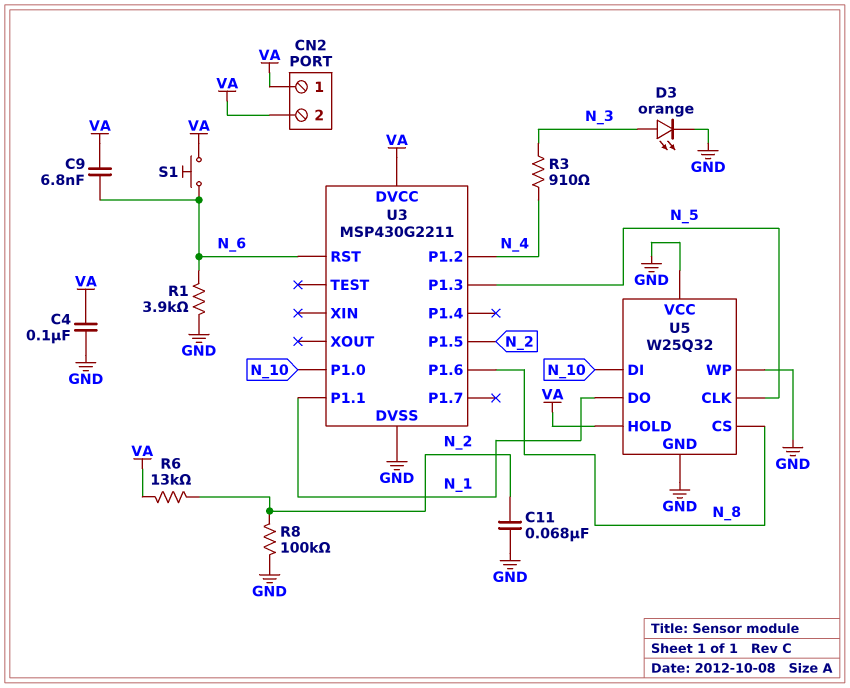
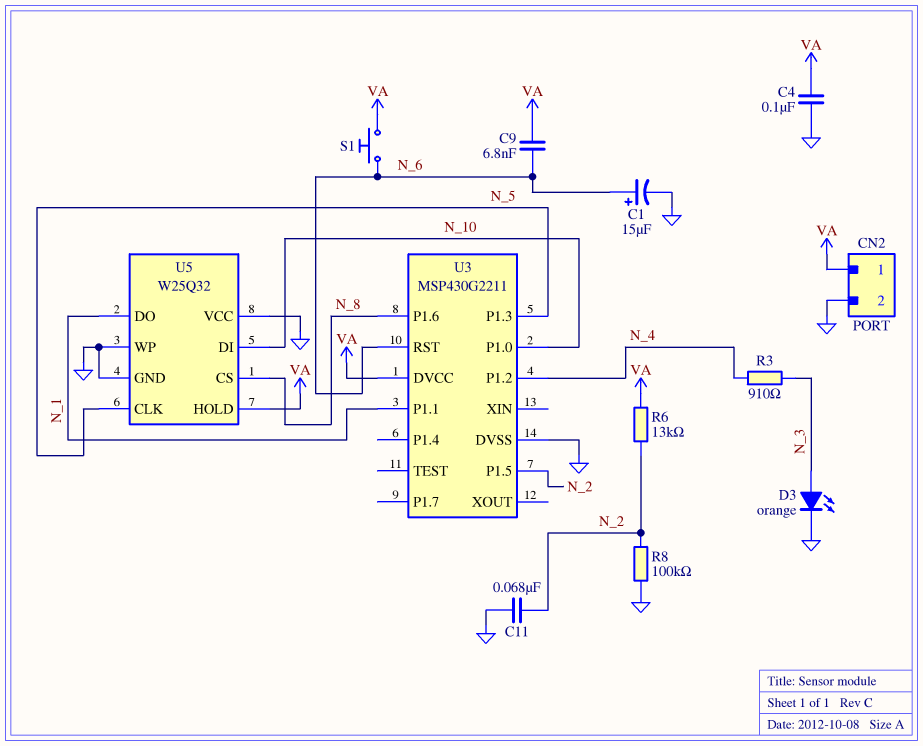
C1: none -> 15uF (plus N_6, minus GND)
CN2 pin 2: VA -> GND
R1: 3.9k (GND, N_6) -> none

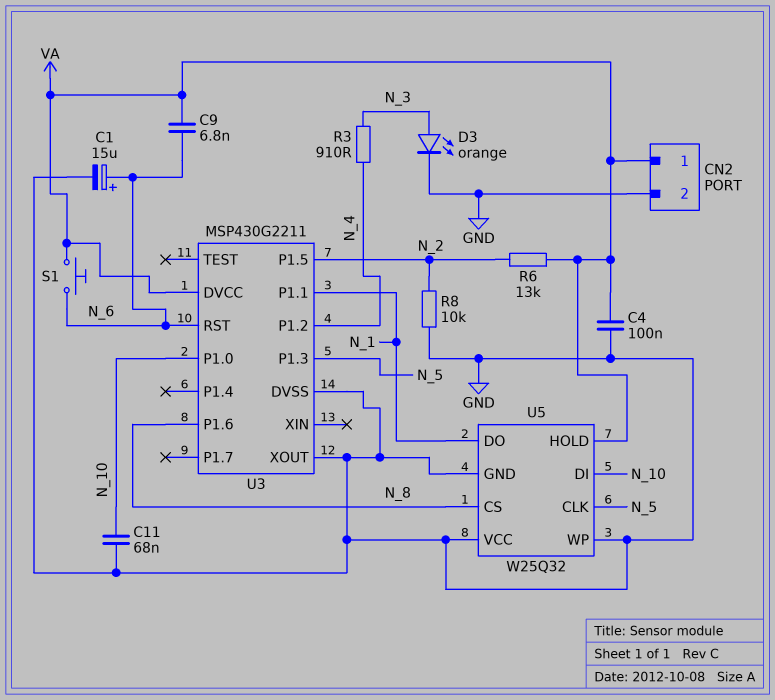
C11: 68nF (GND, N_2) -> 68nF (GND, N_10)
R8: 100k (GND, N_2) -> 10k (GND, N_2)
U3 pin XOUT: none -> GND

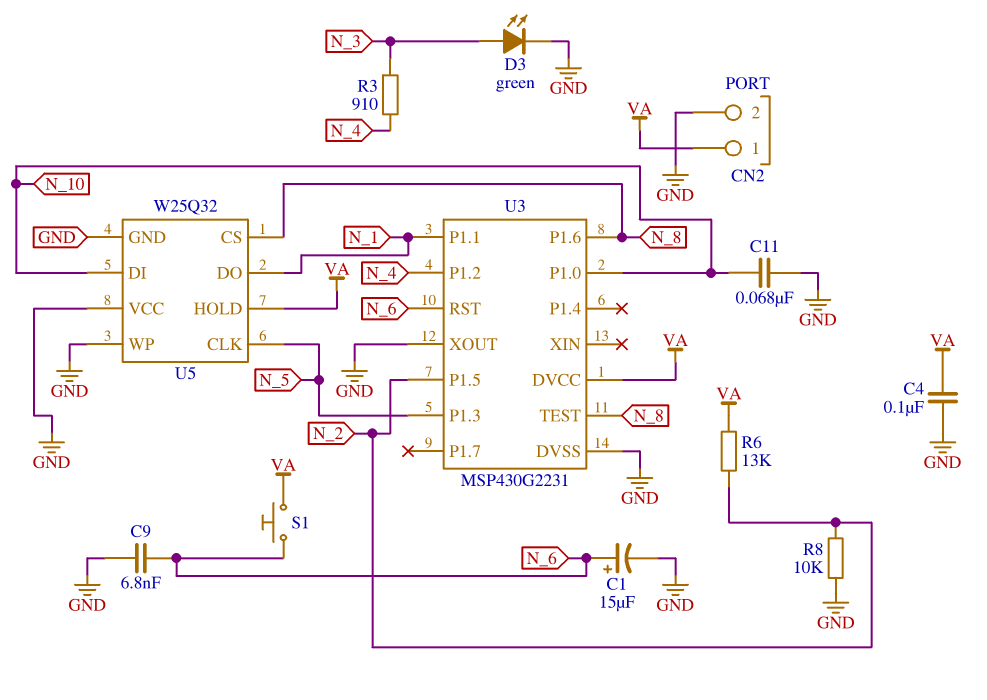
C9: 6.8nF (N_6, VA) -> 6.8nF (GND, N_6)
D3: LED orange (A N_3, K GND) -> LED green (A N_3, K GND)
U3: MSP430G2211 -> MSP430G2231
U3 pin TEST: none -> N_8

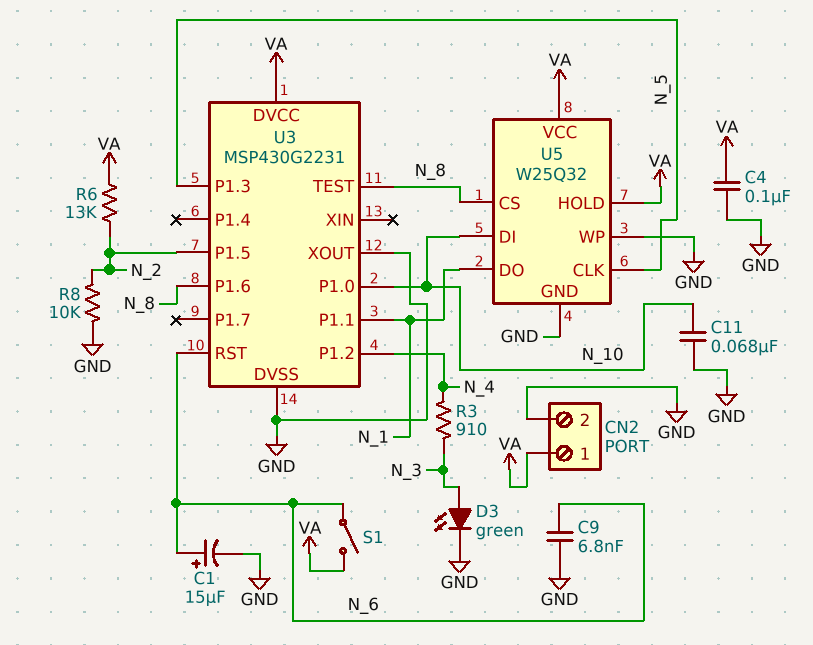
S1: button (N_6, VA) -> switch (N_6, VA)
U5 pin VCC: GND -> VA

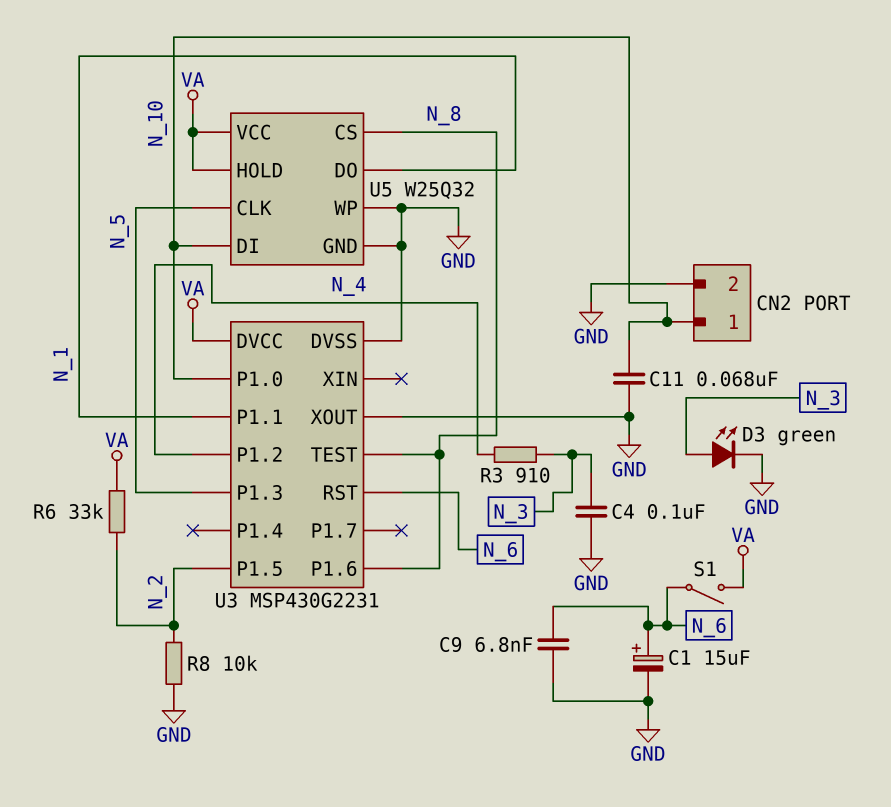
C4: 100nF (GND, VA) -> 100nF (GND, N_3)
CN2 pin 1: VA -> N_10
R6: 13k (N_2, VA) -> 33k (N_2, VA)

